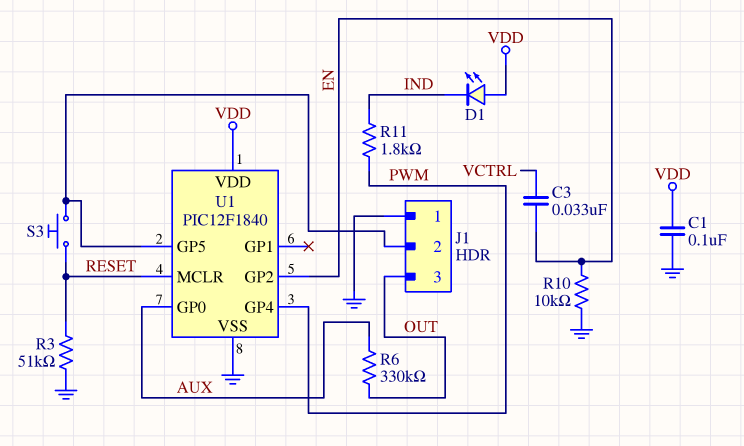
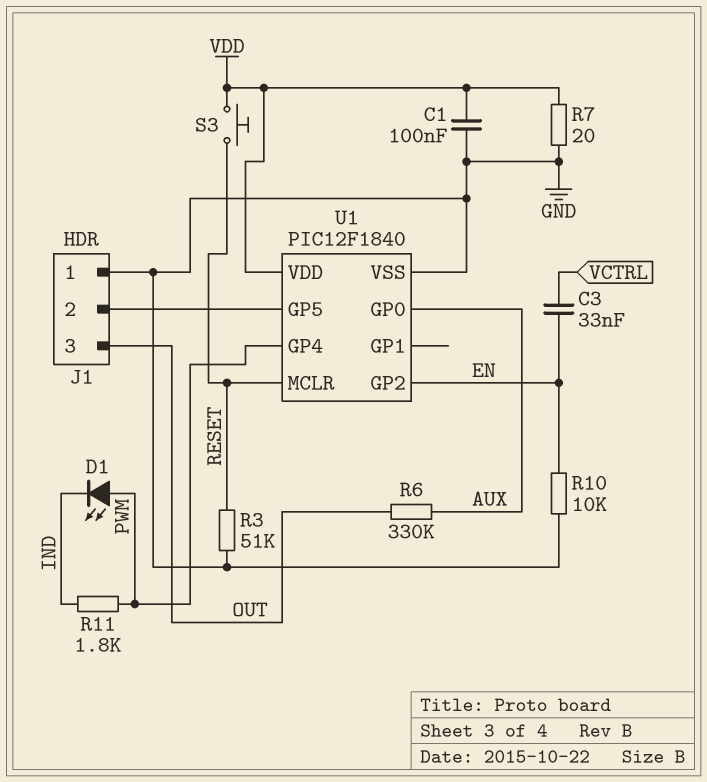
D1: LED (A VDD, K IND) -> LED (A PWM, K IND)
R7: none -> 20 (GND, VDD)
S3: button (J1/2, RESET) -> button (RESET, VDD)

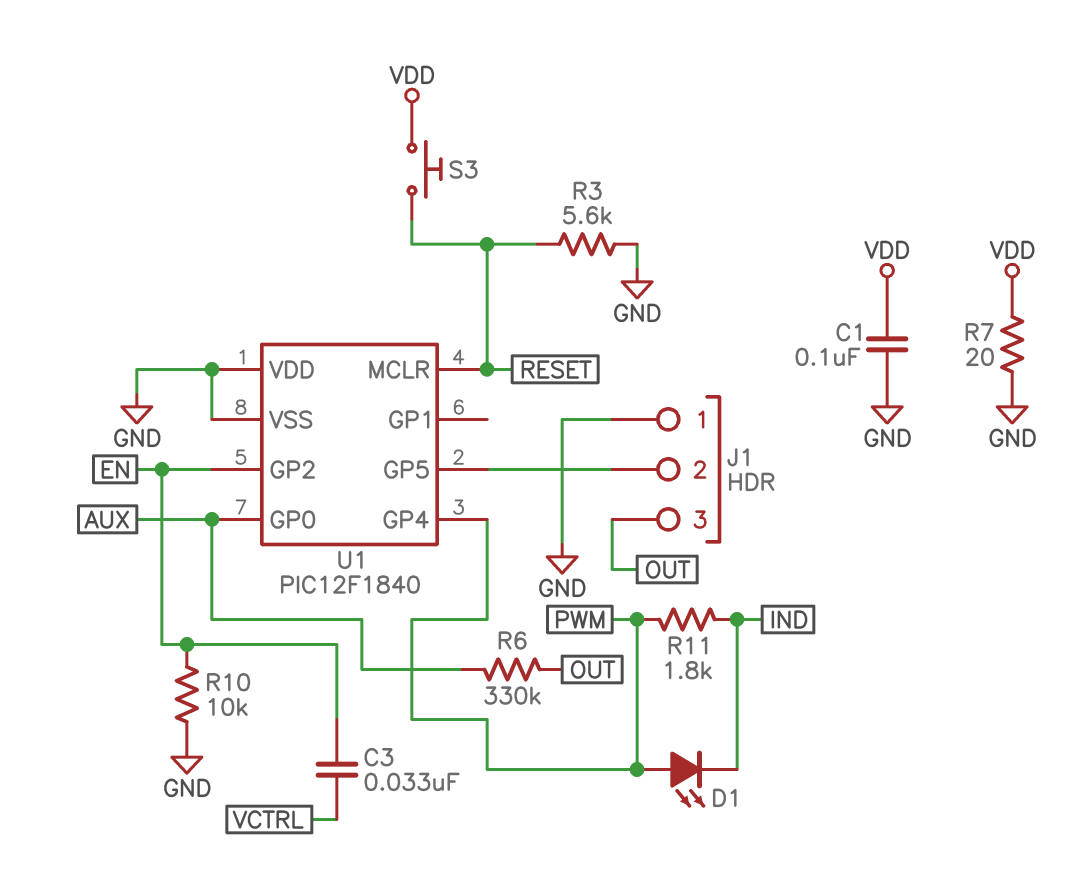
R3: 51k (GND, RESET) -> 5.6k (GND, RESET)
U1 pin VDD: VDD -> GND

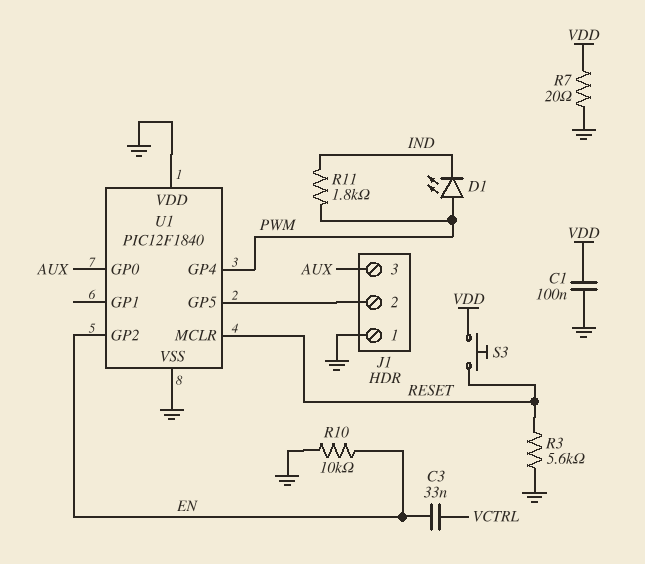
J1 pin 3: OUT -> AUX
R6: 330k (AUX, OUT) -> none

